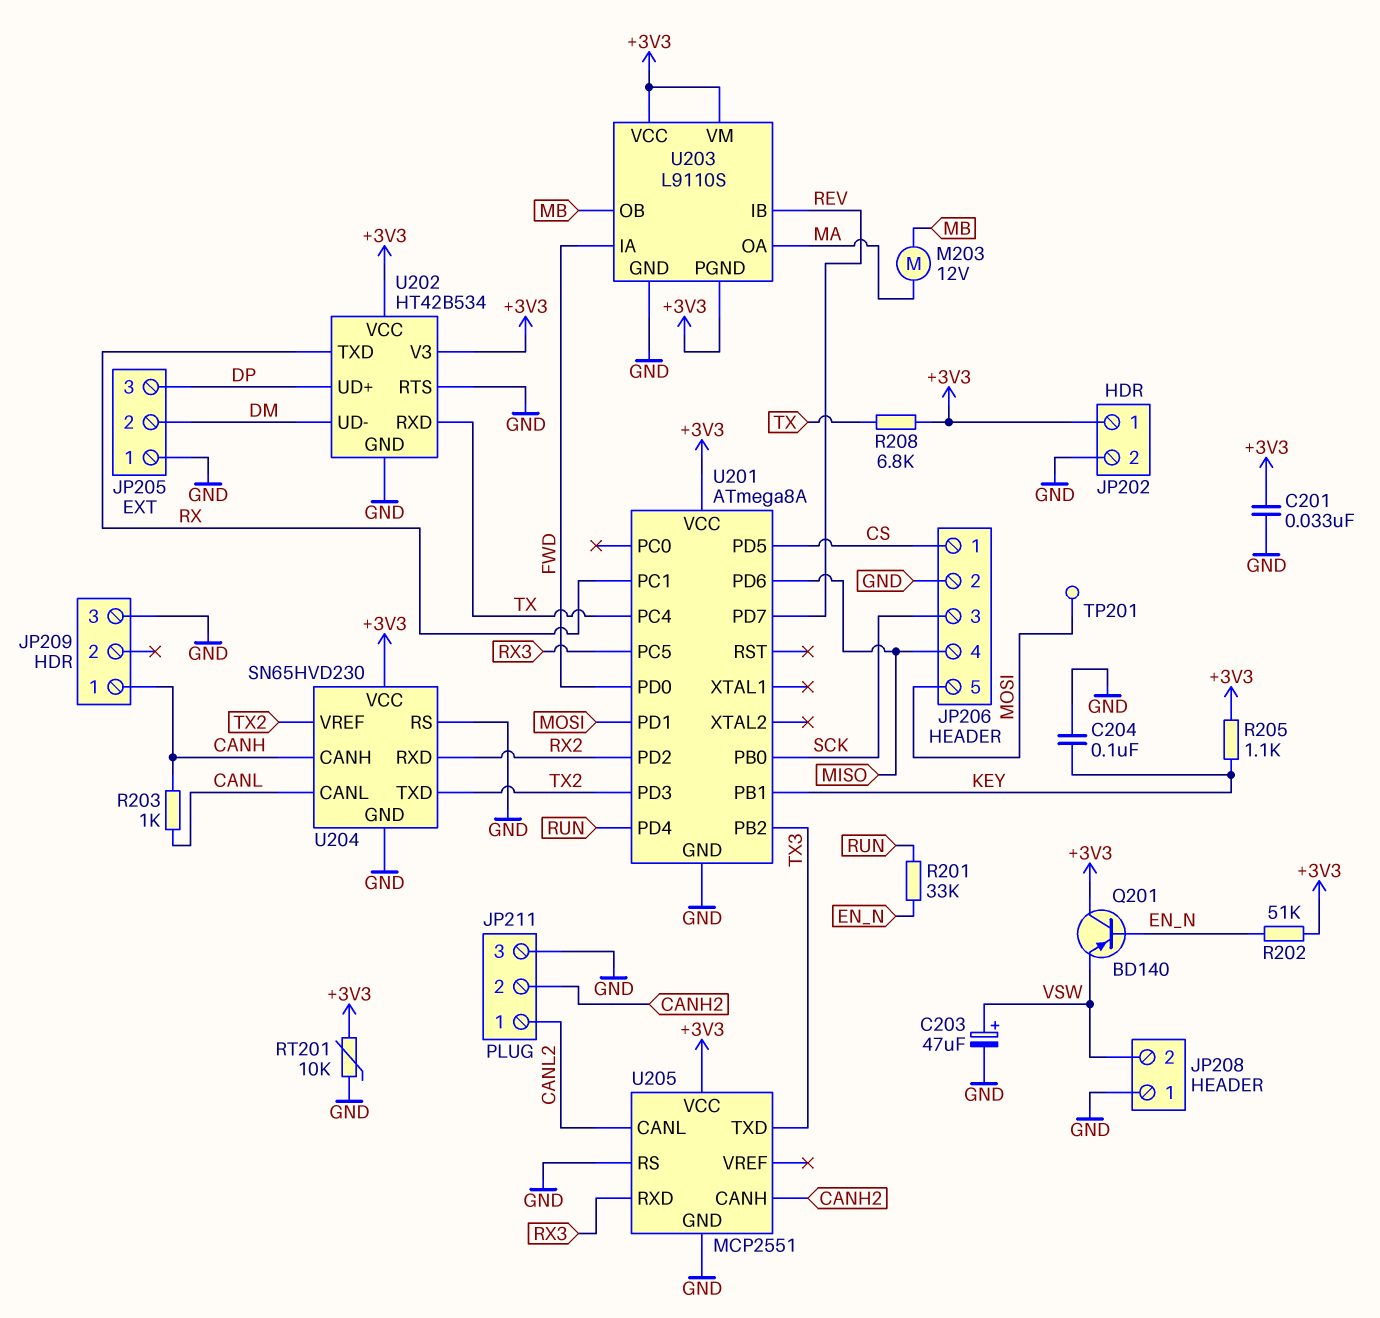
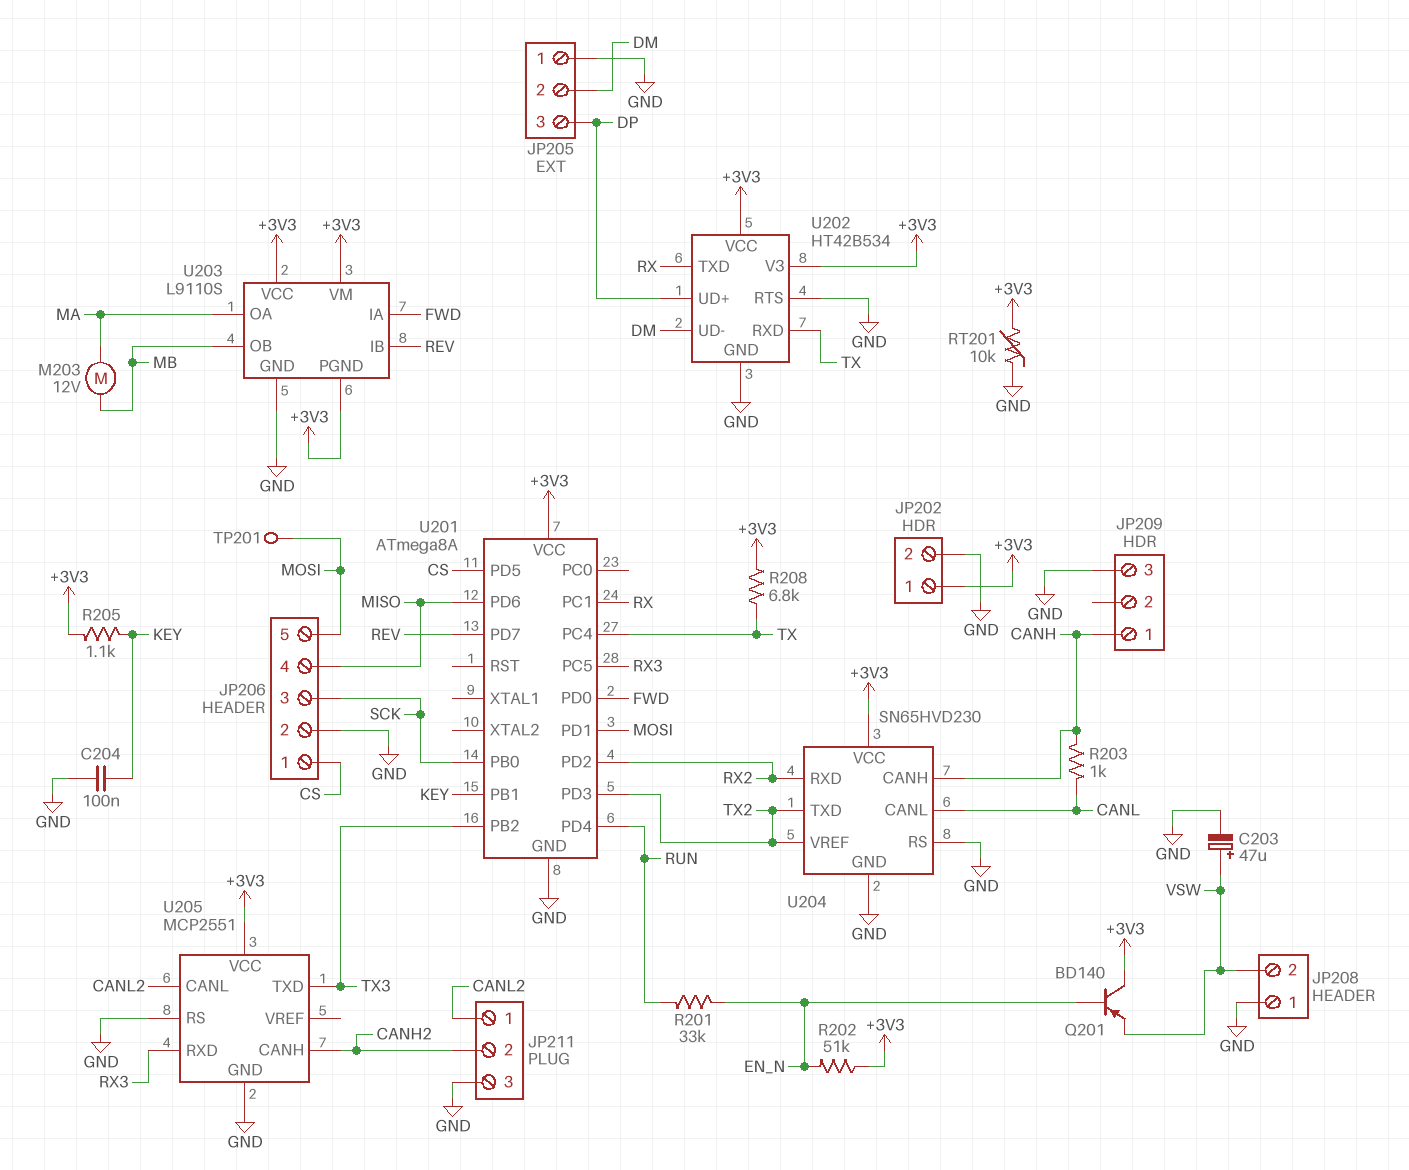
C201: 33nF (+3V3, GND) -> none

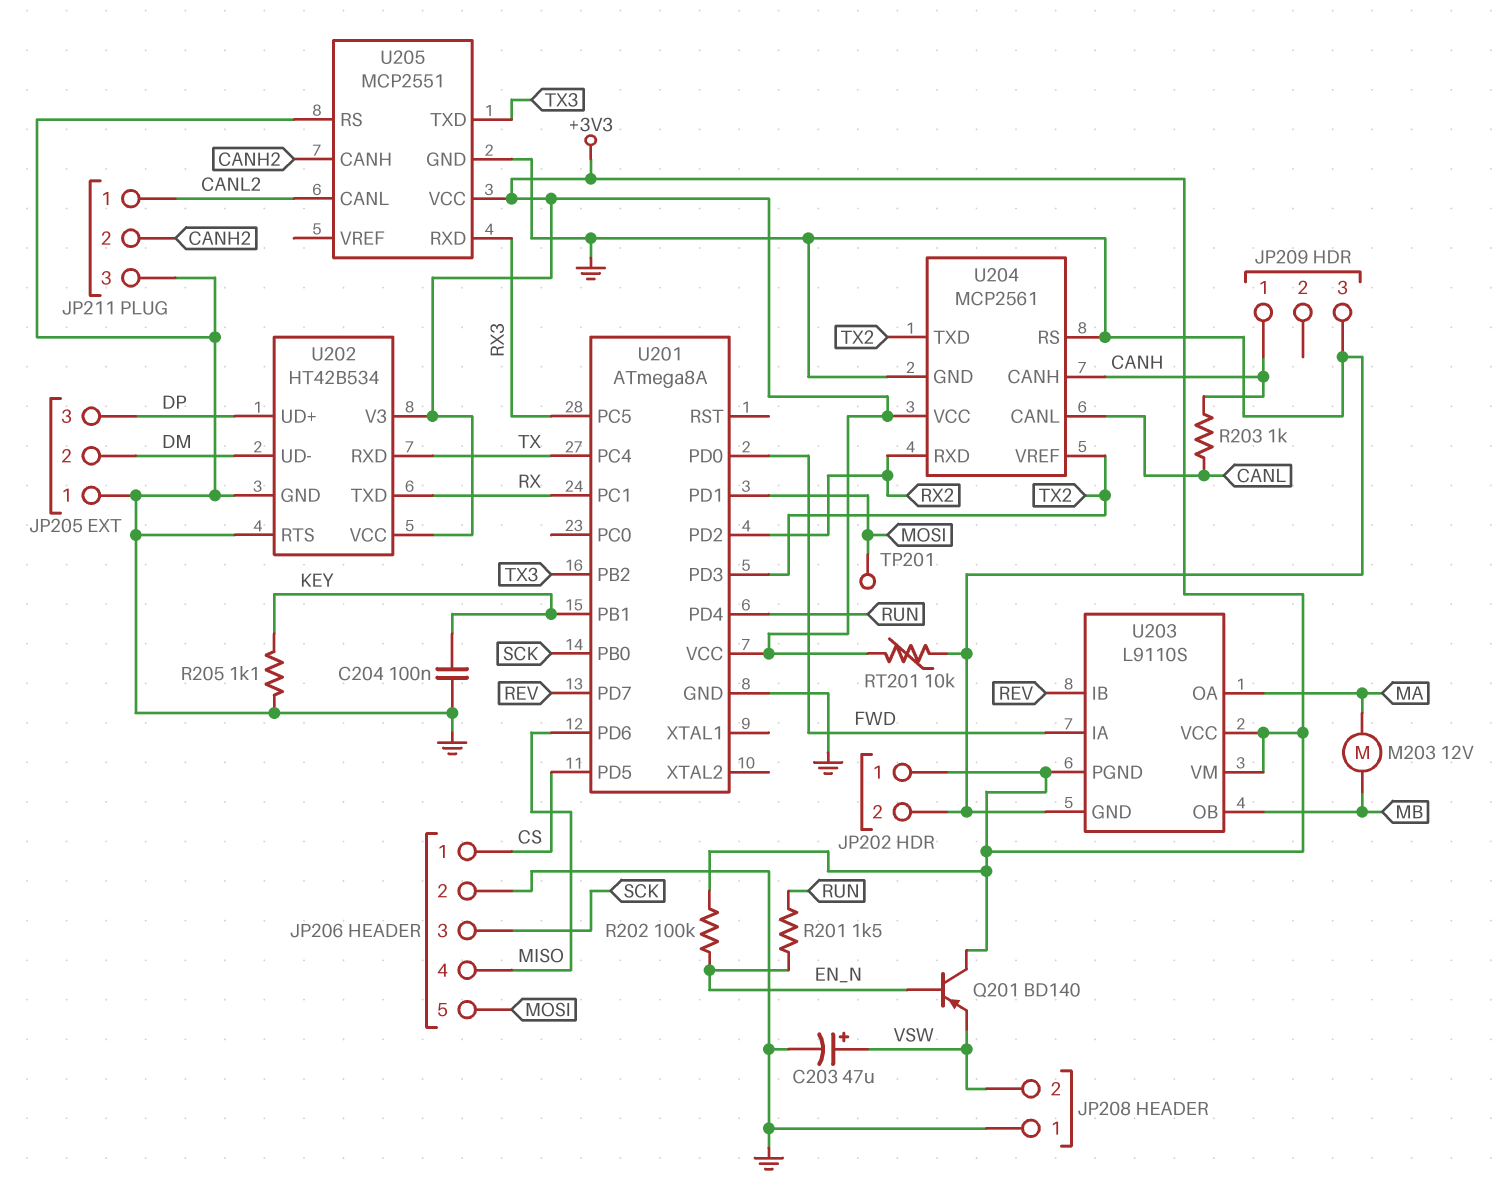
R201: 33k (EN_N, RUN) -> 1.5k (EN_N, RUN)
R202: 51k (+3V3, EN_N) -> 100k (+3V3, EN_N)
R205: 1.1k (+3V3, KEY) -> 1.1k (GND, KEY)
R208: 6.8k (+3V3, TX) -> none
U204: SN65HVD230 -> MCP2561

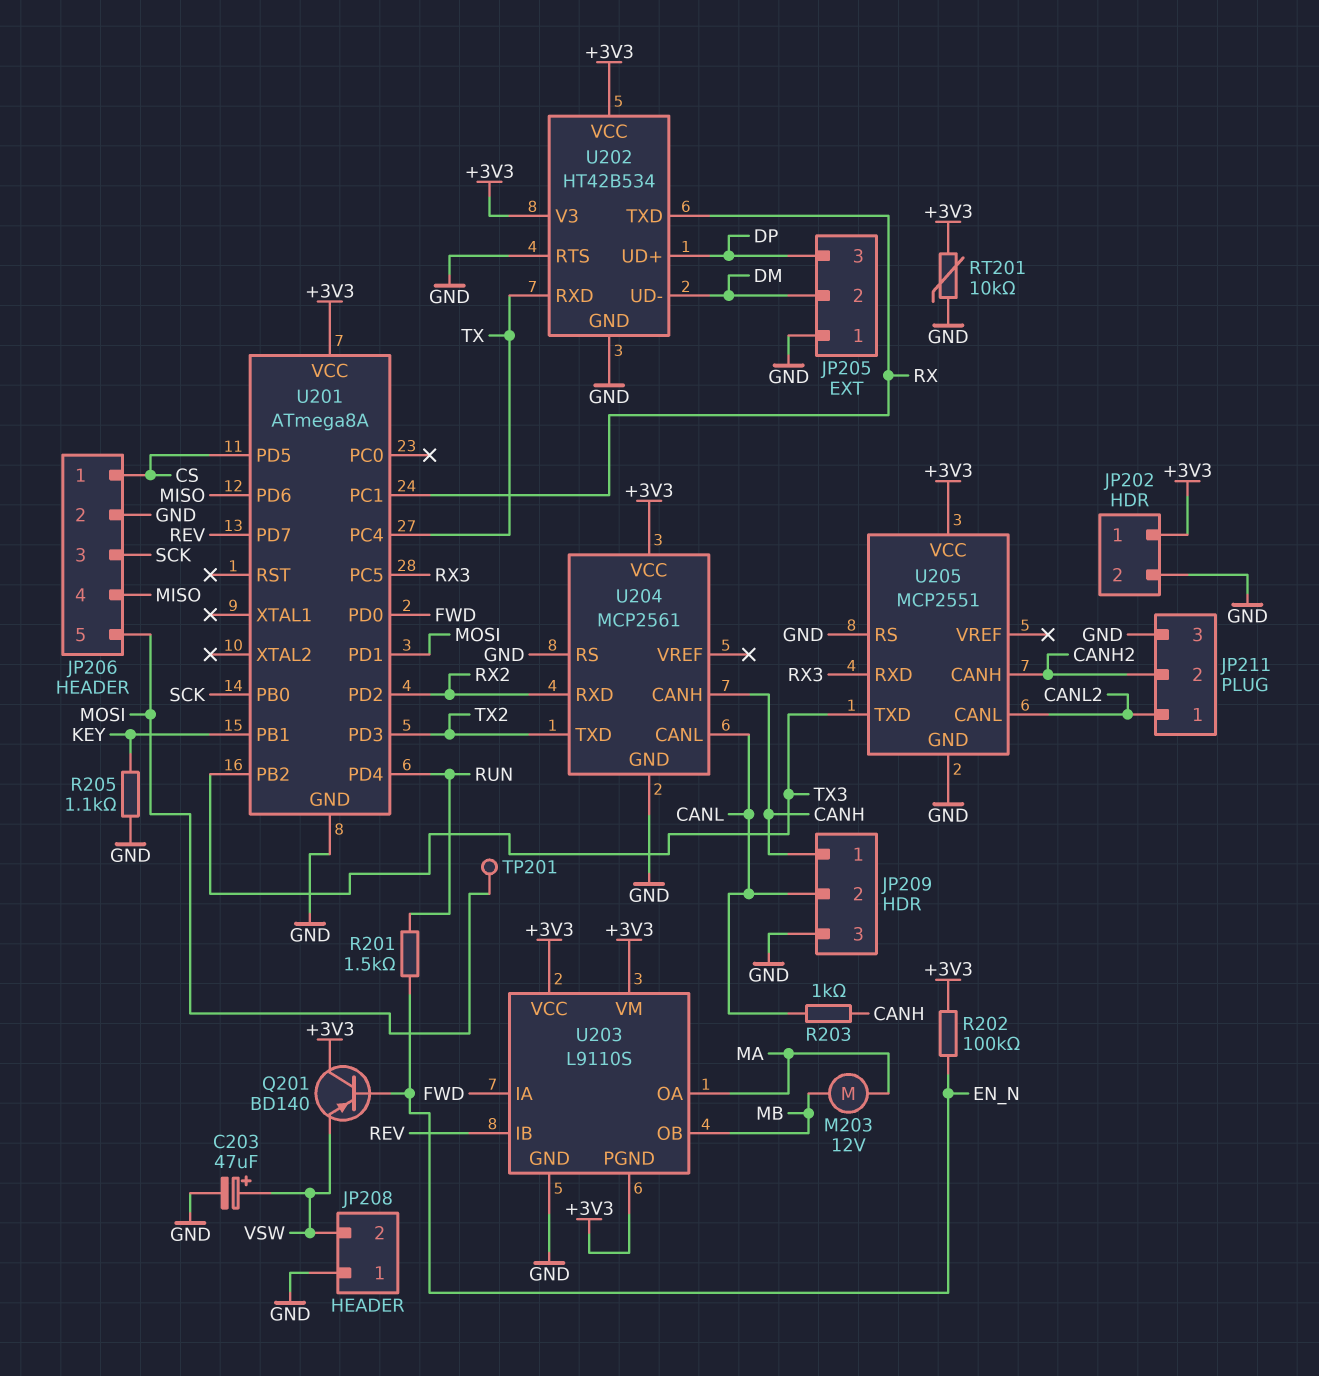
C204: 100nF (GND, KEY) -> none
JP209 pin 2: none -> CANL
U204 pin VREF: TX2 -> none

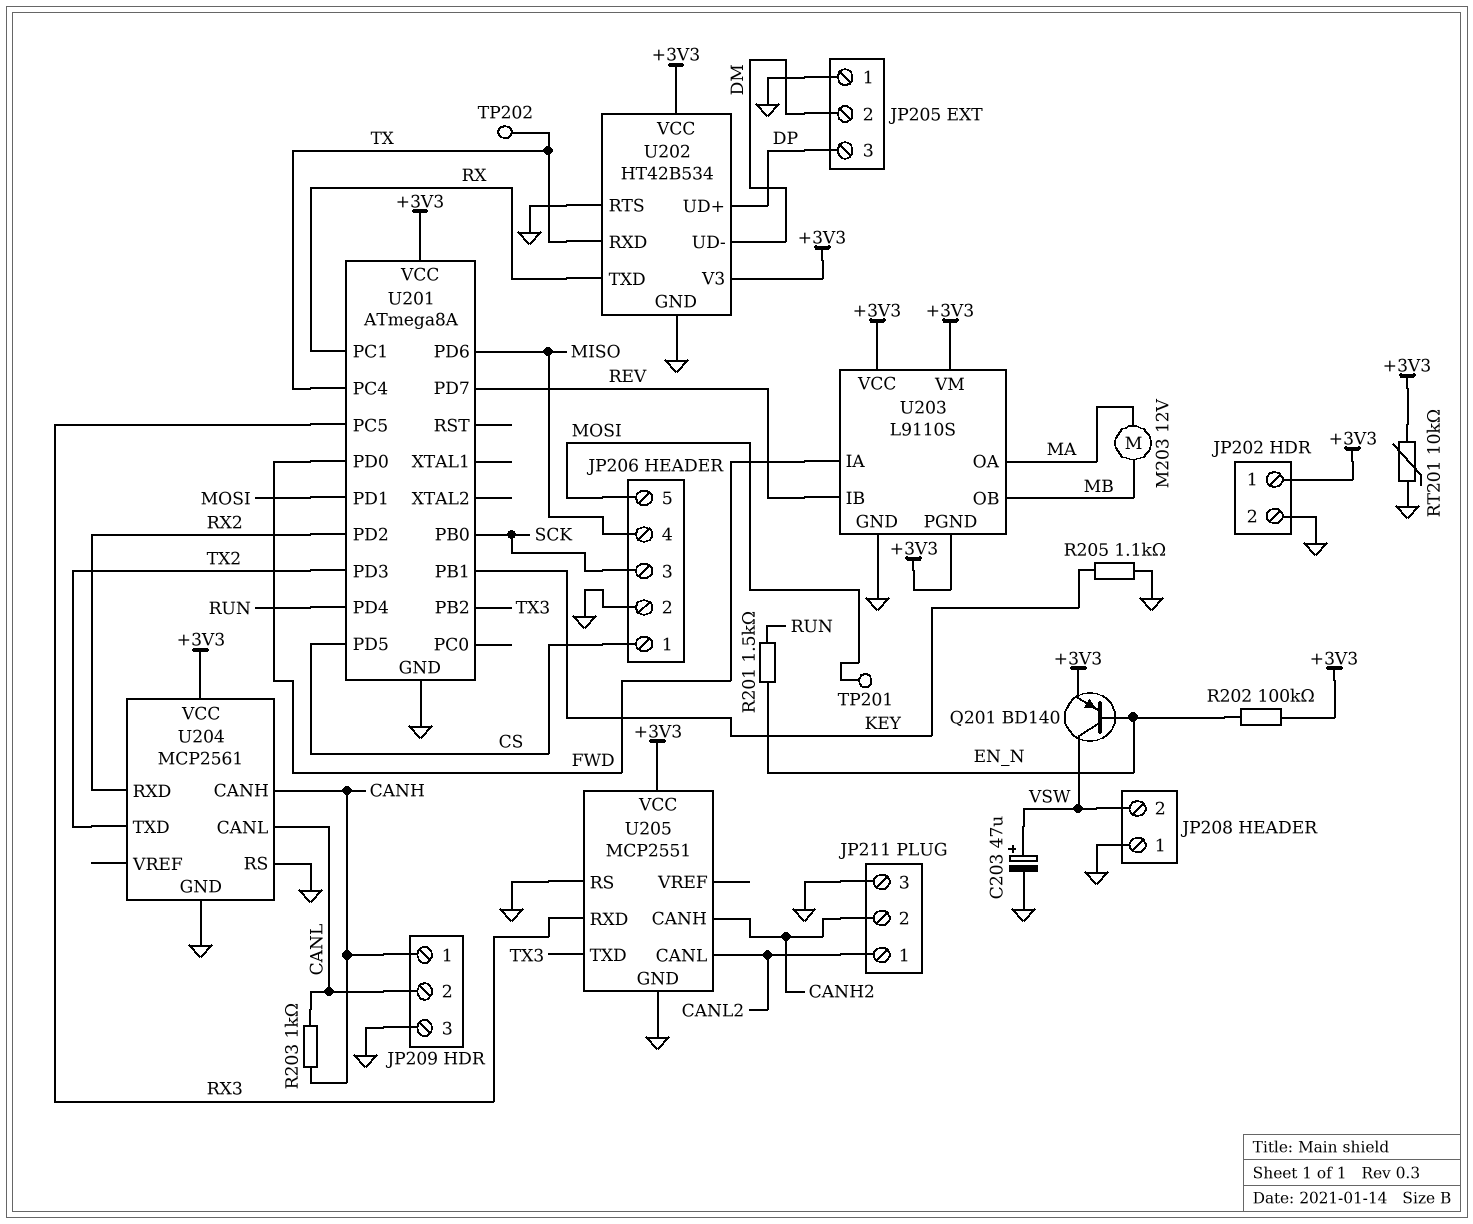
Q201: PNP BD140 (B EN_N, C +3V3, E VSW) -> PNP BD140 (B EN_N, C VSW, E +3V3)
TP202: none -> test point (TX)

